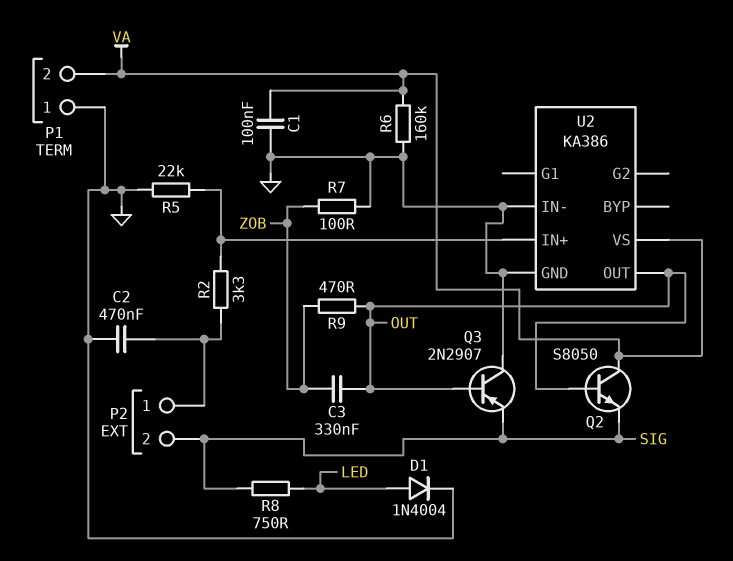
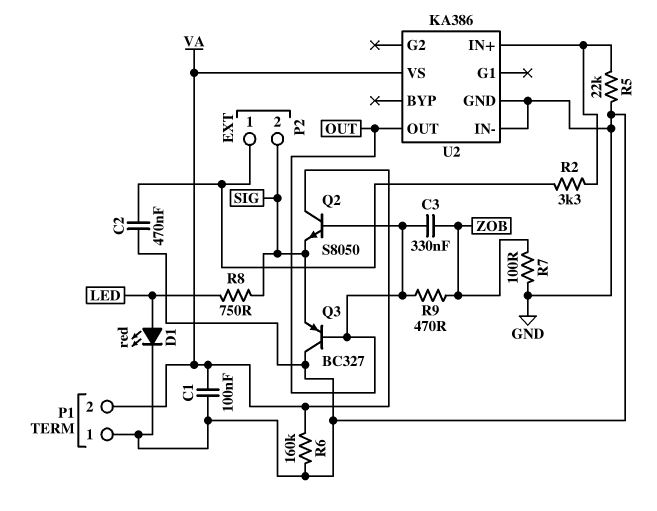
D1: diode 1N4004 (A LED, K GND) -> LED red (A LED, K GND)
Q3: PNP 2N2907 (B OUT, C GND, E SIG) -> PNP BC327 (B OUT, C GND, E SIG)

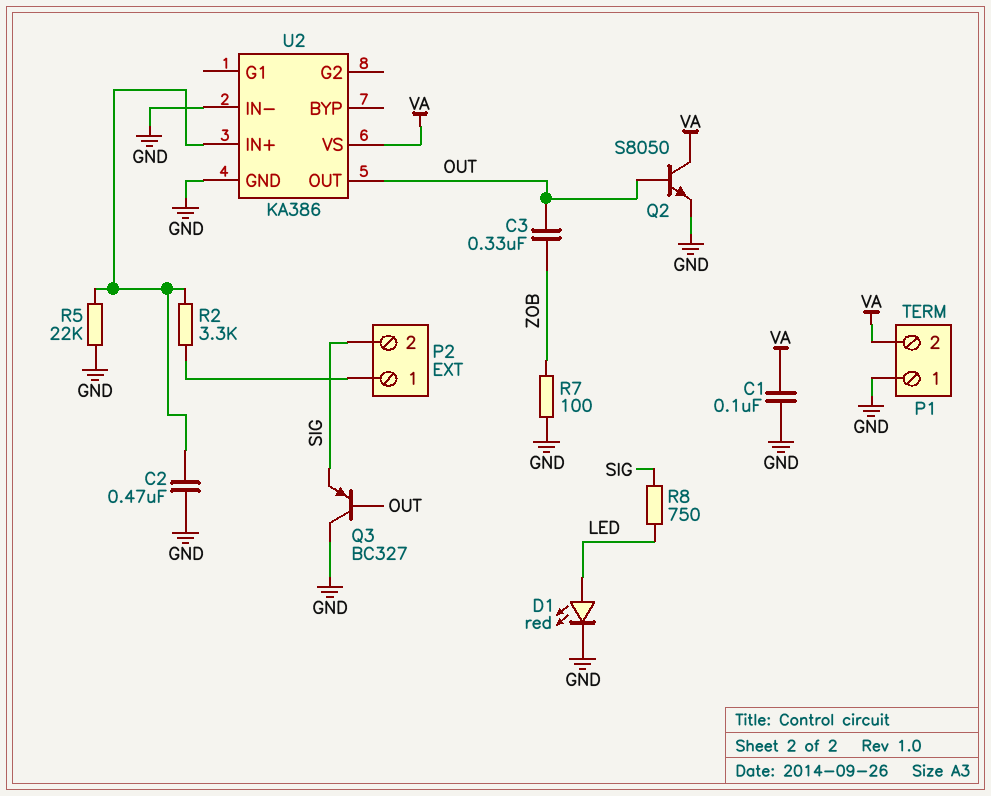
C2: 470nF (GND, P2/1) -> 470nF (GND, U2/IN+)
Q2: NPN S8050 (B OUT, C VA, E SIG) -> NPN S8050 (B OUT, C VA, E GND)
R6: 160k (GND, VA) -> none
R9: 470 (OUT, ZOB) -> none

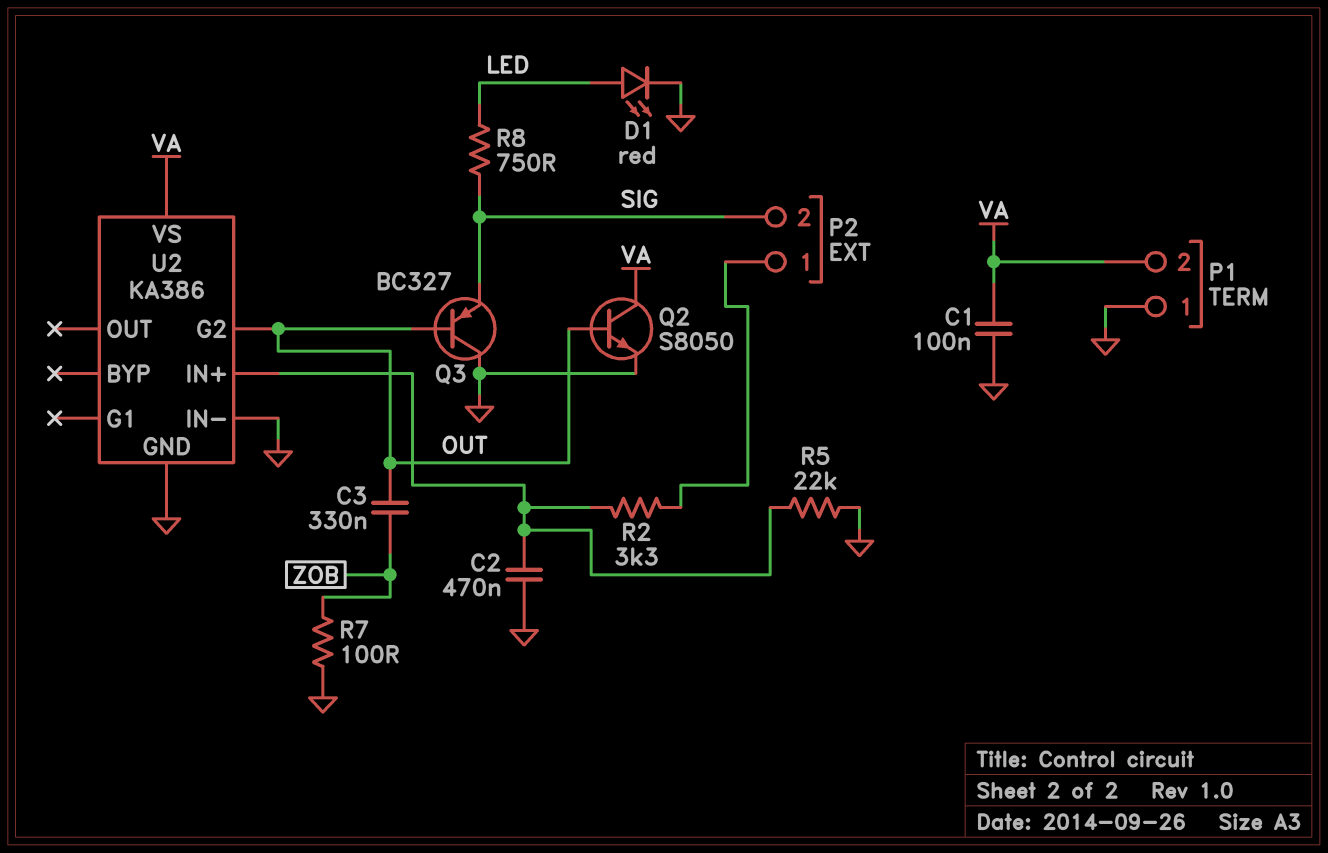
U2 pin G2: none -> OUT
U2 pin OUT: OUT -> none

